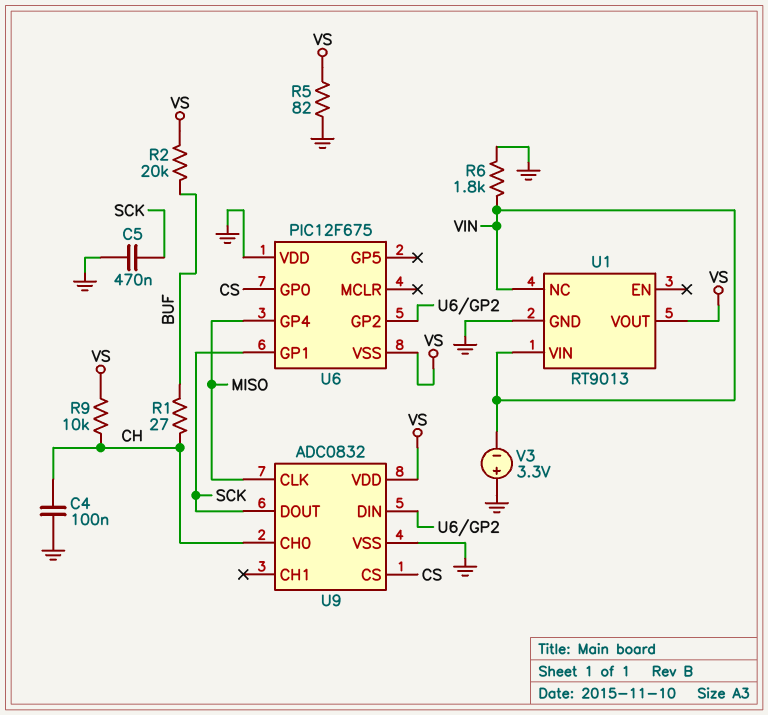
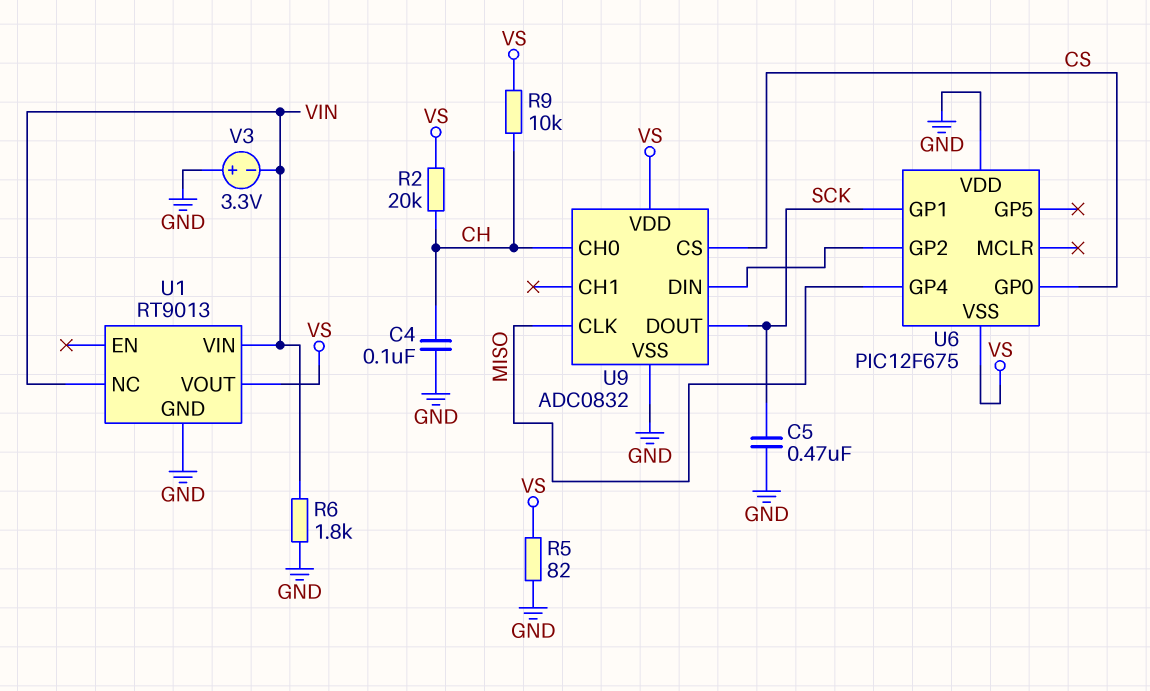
R1: 27 (BUF, CH) -> none
R2: 20k (BUF, VS) -> 20k (CH, VS)

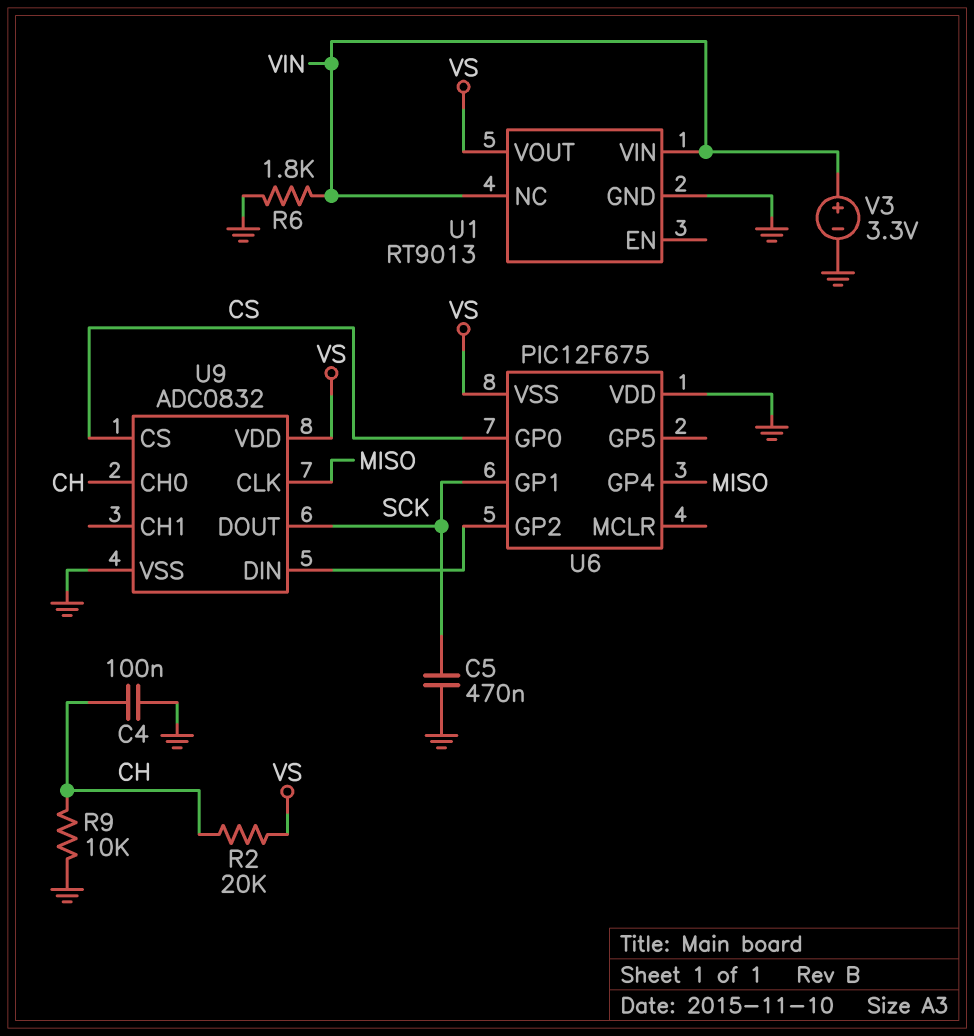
R5: 82 (GND, VS) -> none
R9: 10k (CH, VS) -> 10k (CH, GND)
V3: 3.3V (plus GND, minus VIN) -> 3.3V (plus VIN, minus GND)

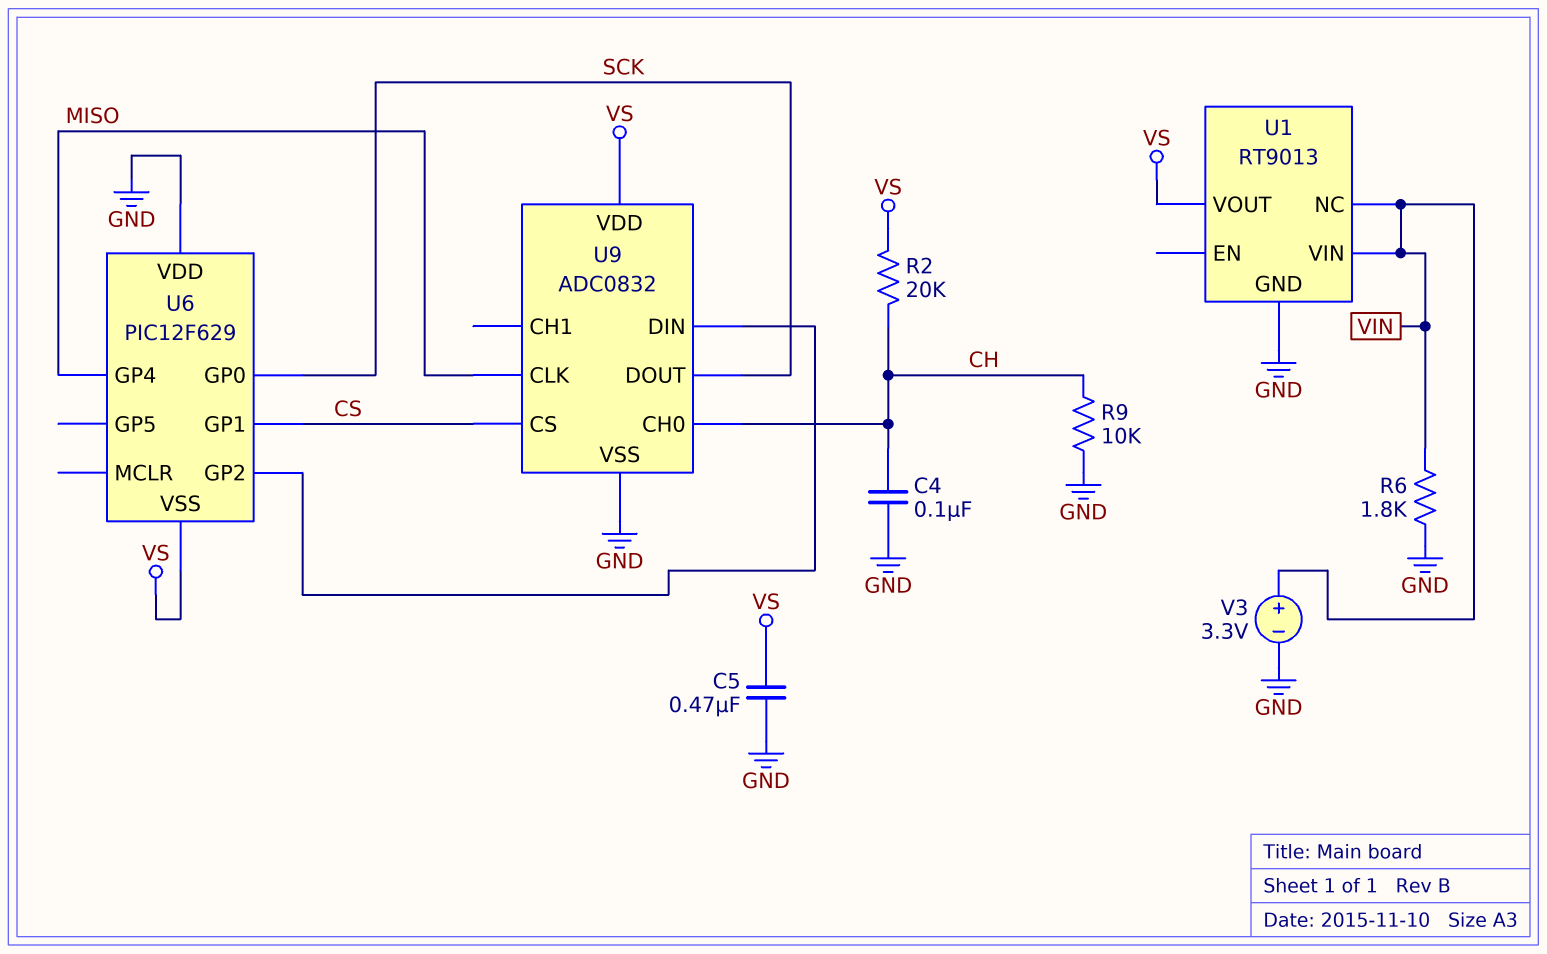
C5: 470nF (GND, SCK) -> 470nF (GND, VS)
U6: PIC12F675 -> PIC12F629
U6 pin GP0: CS -> SCK
U6 pin GP1: SCK -> CS

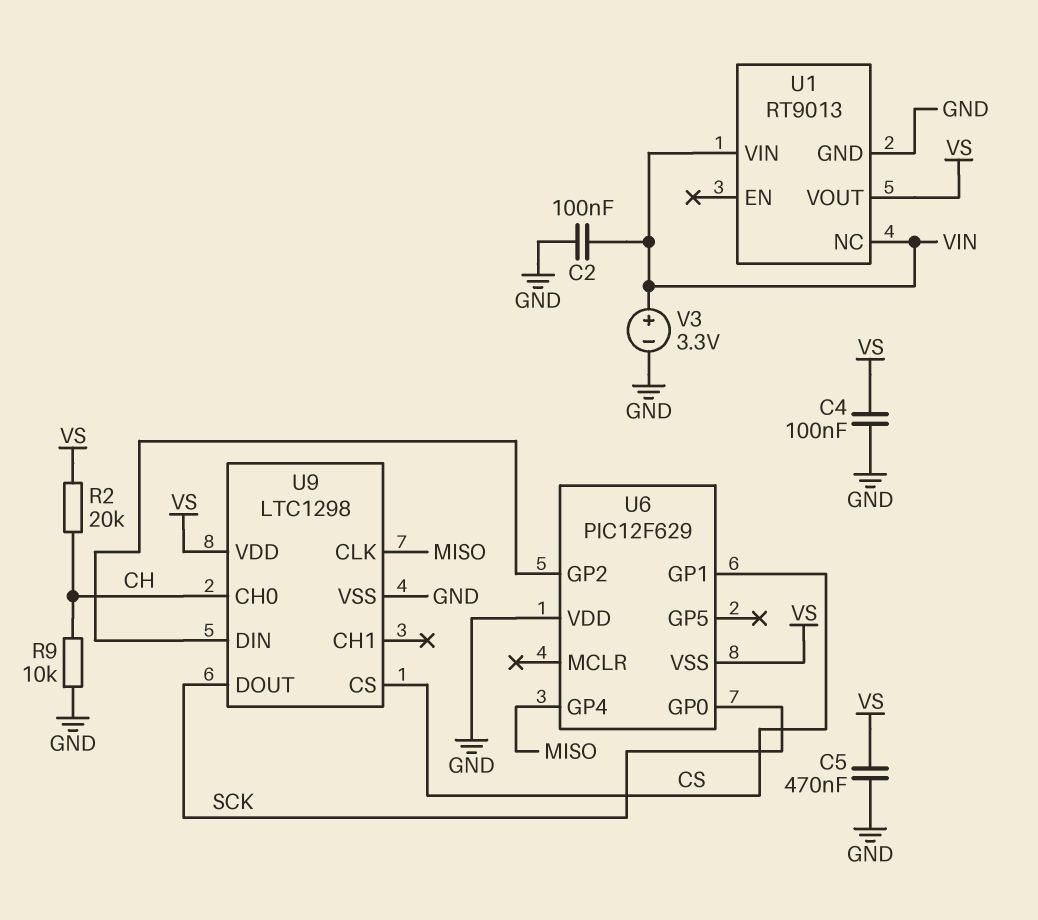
C2: none -> 100nF (GND, VIN)
C4: 100nF (CH, GND) -> 100nF (GND, VS)
R6: 1.8k (GND, VIN) -> none
U9: ADC0832 -> LTC1298

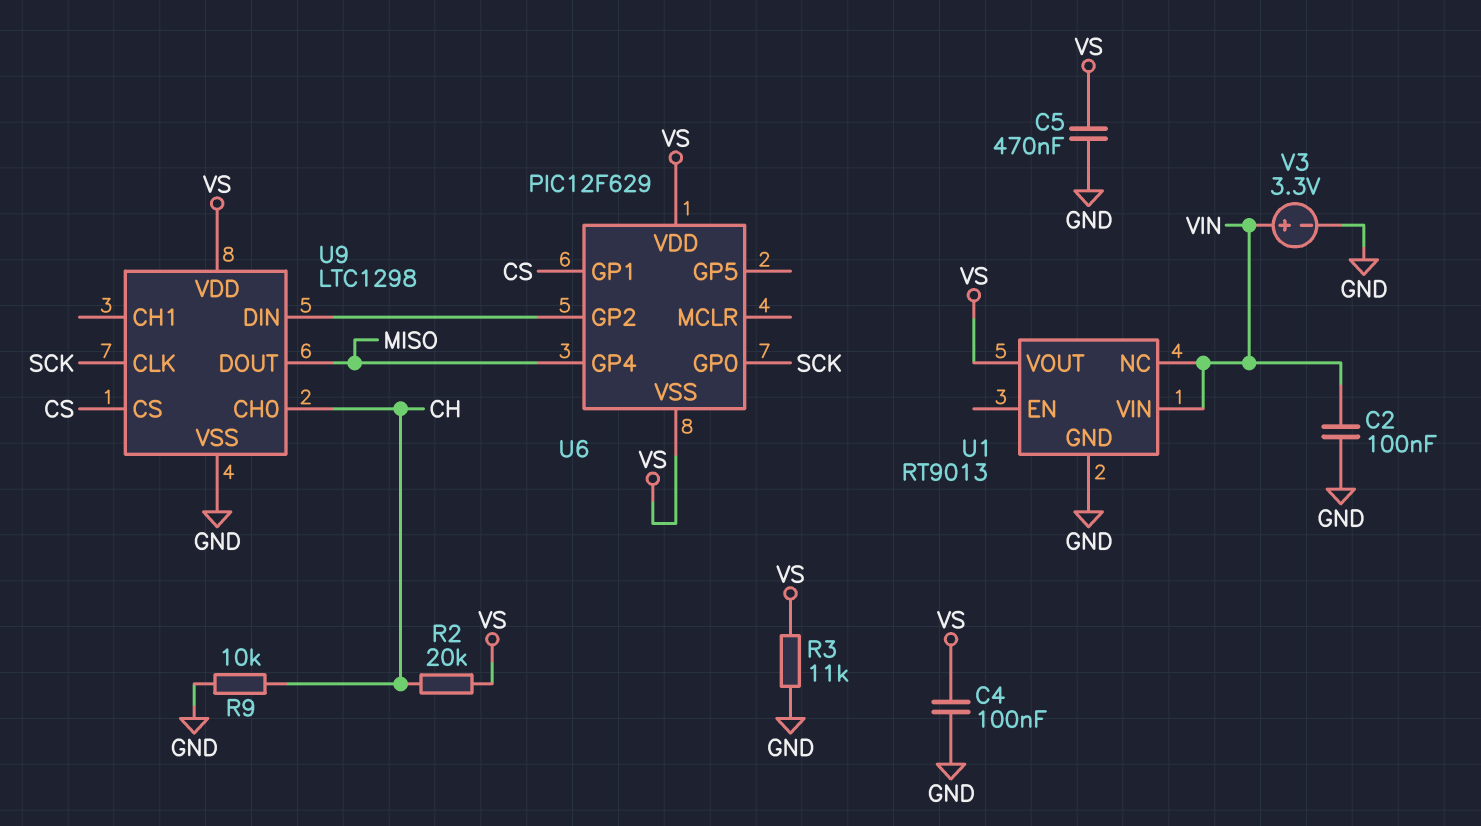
R3: none -> 11k (GND, VS)
U6 pin VDD: GND -> VS
U9 pin CLK: MISO -> SCK
U9 pin DOUT: SCK -> MISO

